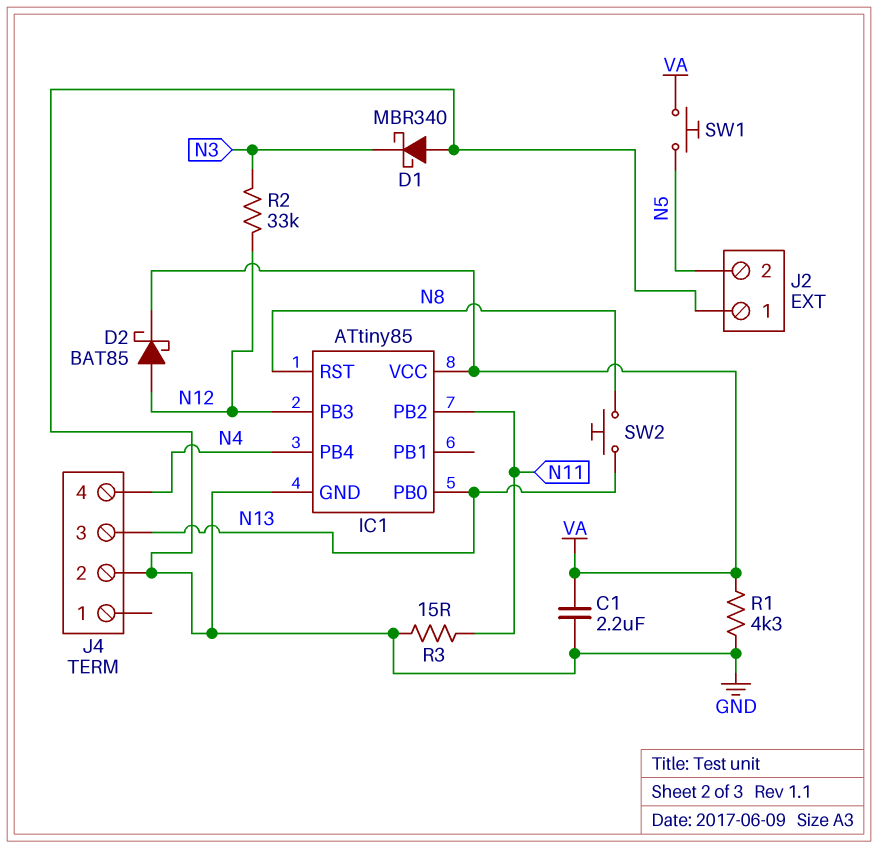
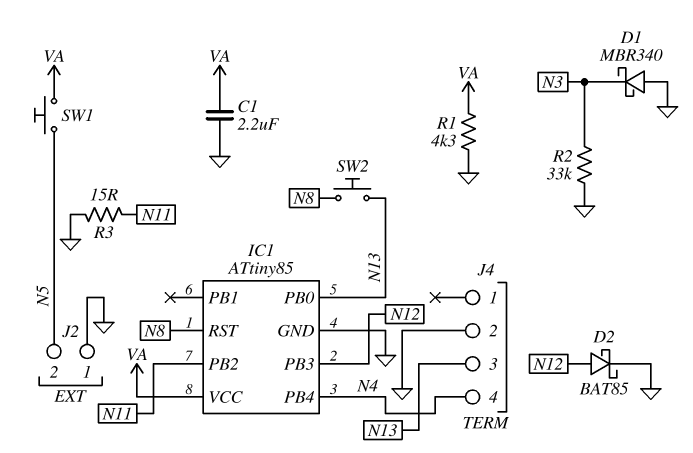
D2: schottky BAT85 (A N12, K VA) -> schottky BAT85 (A N12, K GND)
R2: 33k (N3, N12) -> 33k (GND, N3)

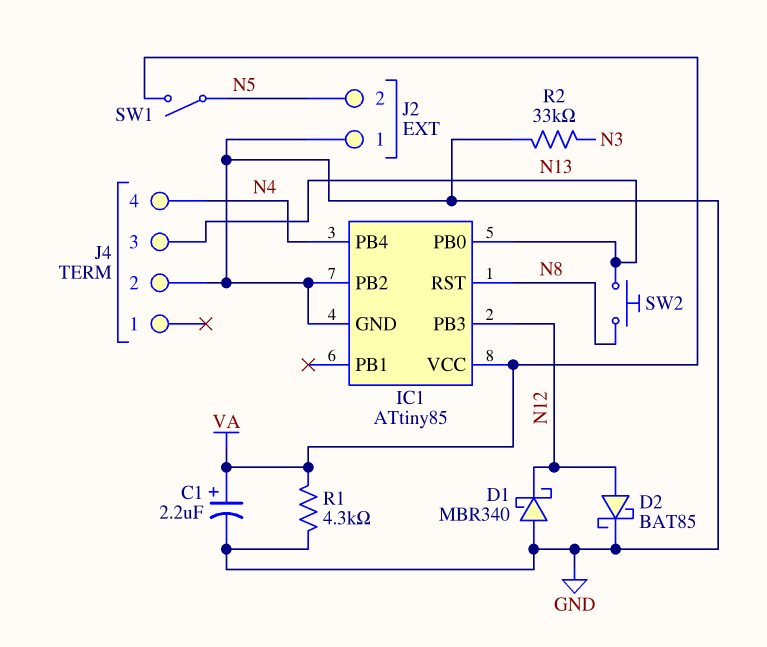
C1: 2.2uF (GND, VA) -> 2.2uF (plus VA, minus GND)
D1: schottky MBR340 (A GND, K N3) -> schottky MBR340 (A GND, K N12)
IC1 pin PB2: N11 -> GND
R3: 15 (GND, N11) -> none
SW1: button (N5, VA) -> switch (N5, VA)

